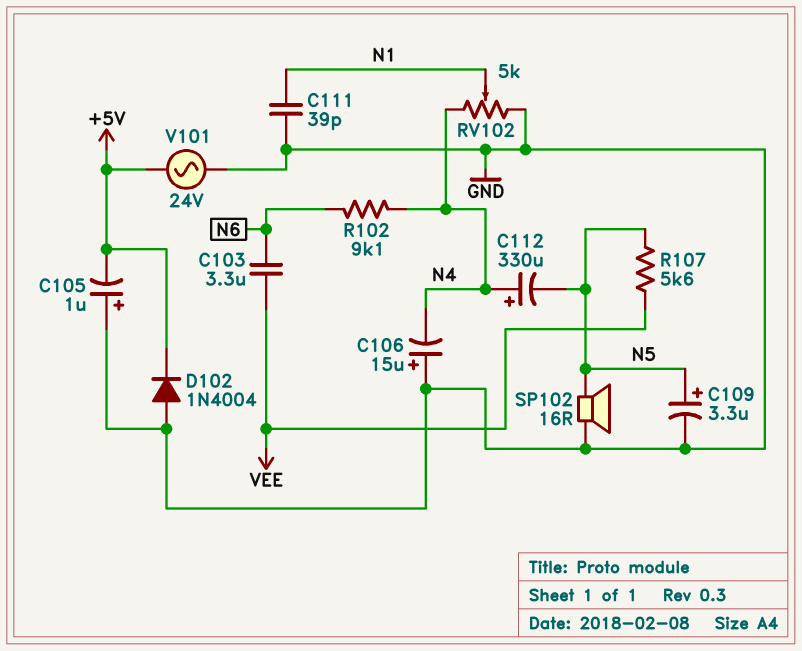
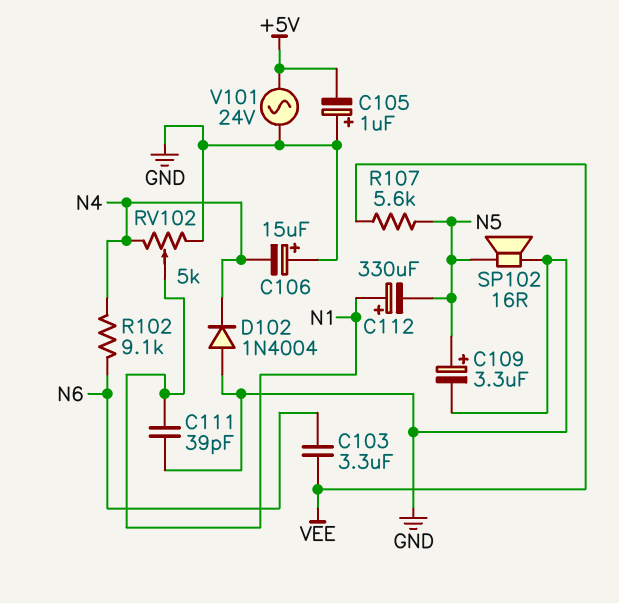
C112: 330uF (plus N4, minus N5) -> 330uF (plus N1, minus N5)
D102: diode 1N4004 (A GND, K +5V) -> diode 1N4004 (A GND, K N4)

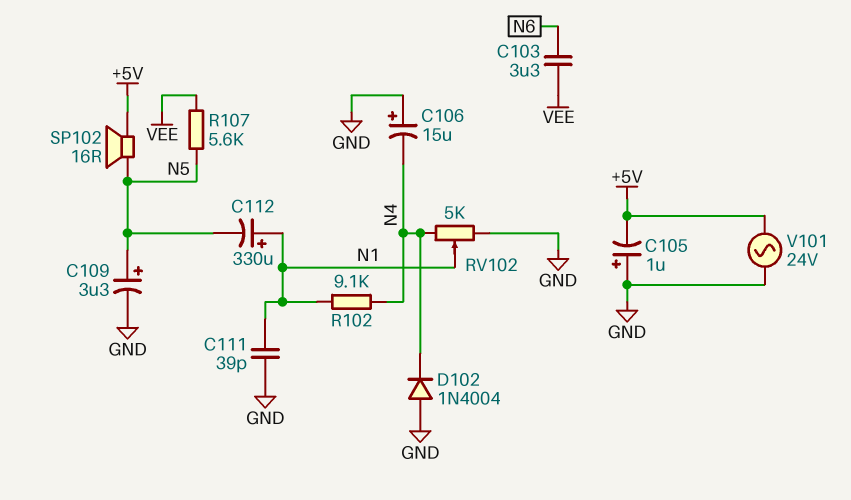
R102: 9.1k (N4, N6) -> 9.1k (N1, N4)
SP102: speaker 16R (GND, N5) -> speaker 16R (+5V, N5)

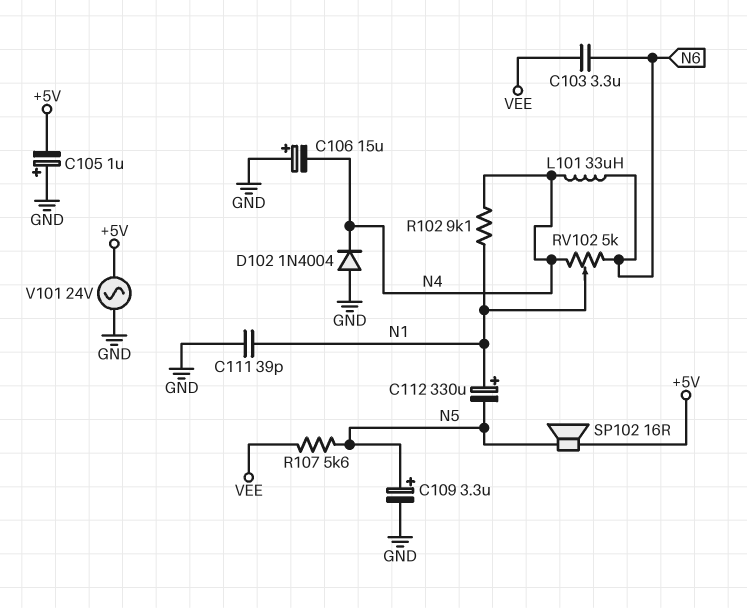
L101: none -> 33uH (N4, N6)
RV102: 5k (GND, N4, wiper N1) -> 5k (N4, N6, wiper N1)

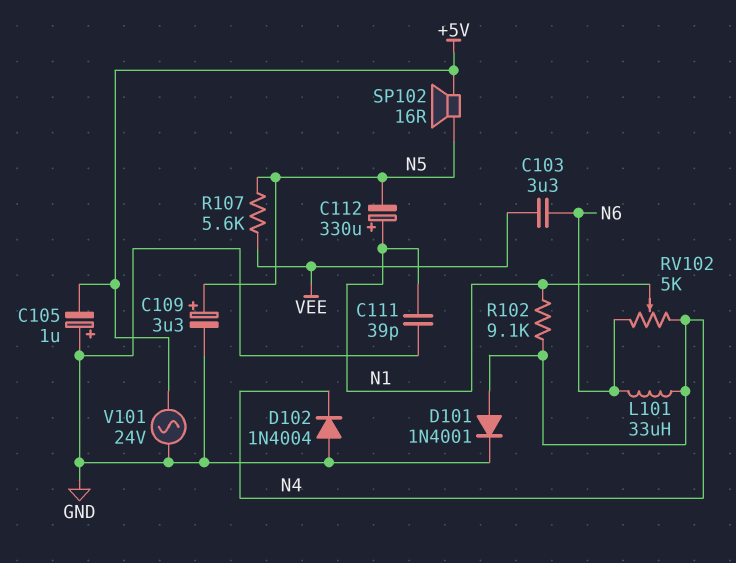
C106: 15uF (plus GND, minus N4) -> none
D101: none -> diode 1N4001 (A N4, K GND)

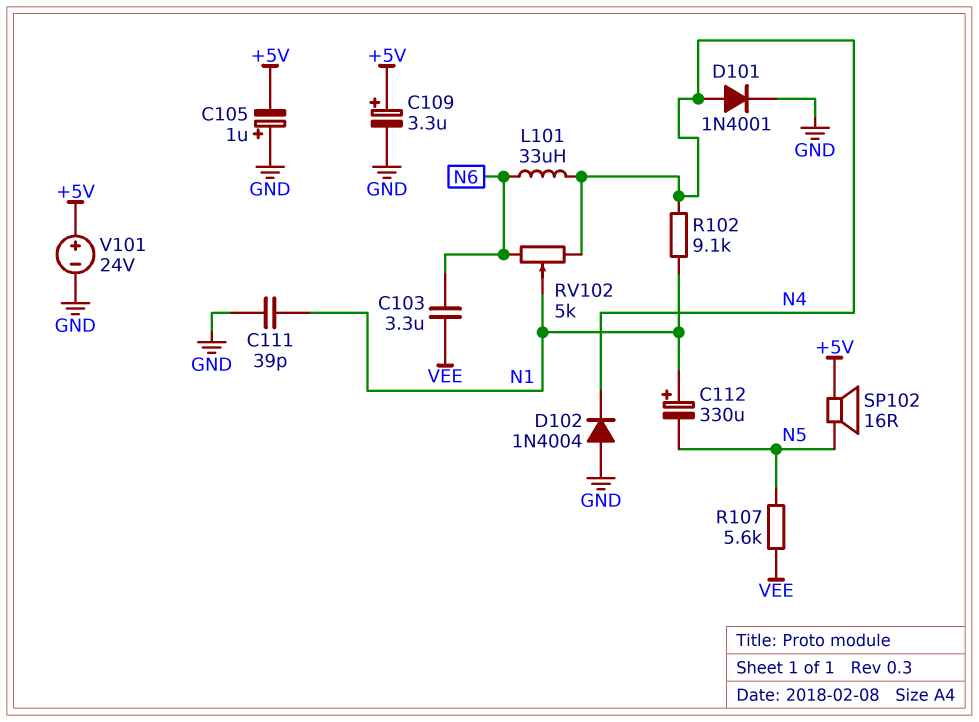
C109: 3.3uF (plus N5, minus GND) -> 3.3uF (plus +5V, minus GND)
V101: AC 24V (+5V, GND) -> 24V (plus +5V, minus GND)

